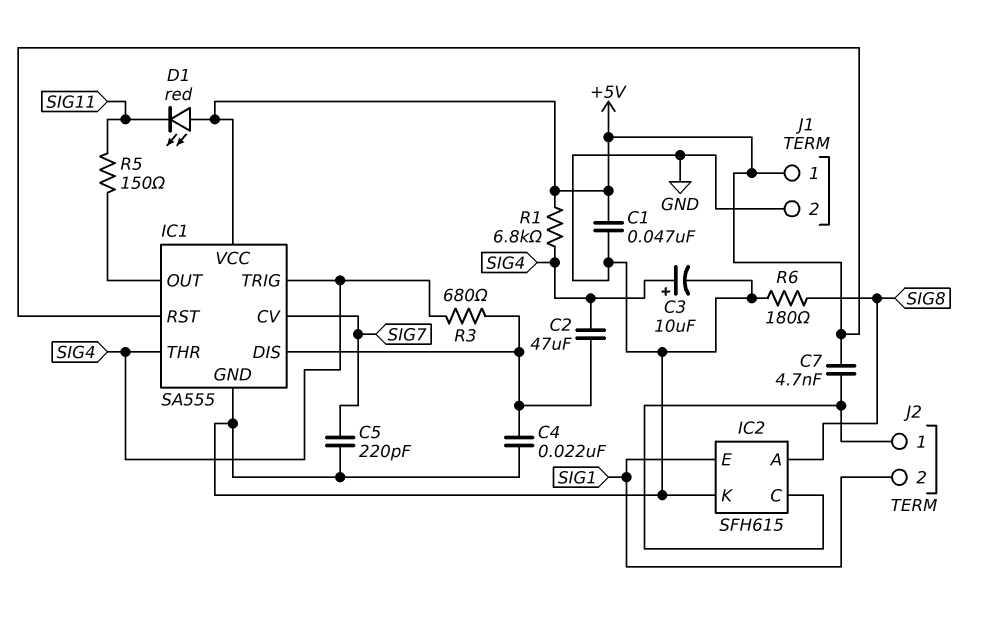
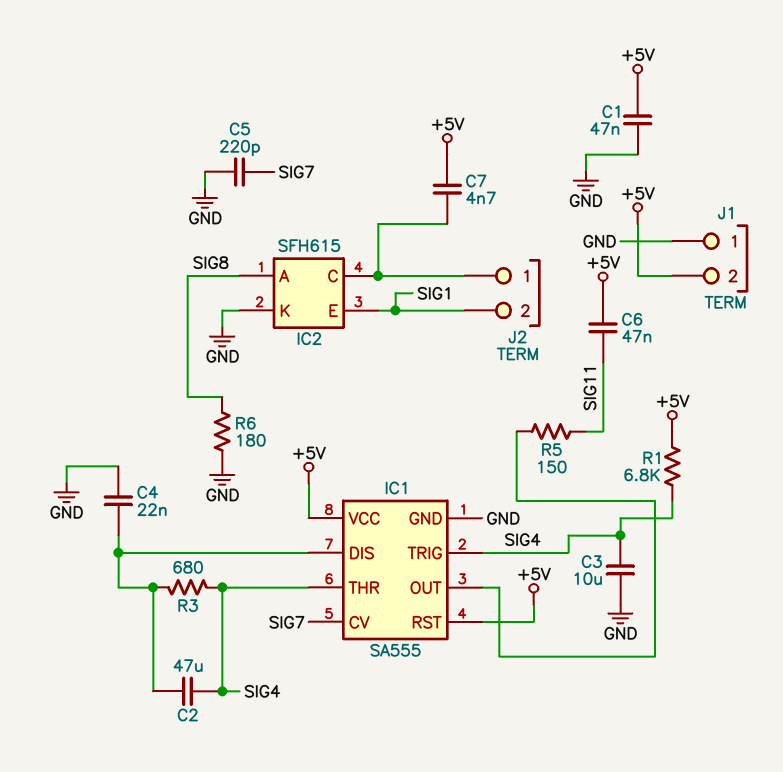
C3: 10uF (plus SIG4, minus GND) -> 10uF (GND, SIG4)
C6: none -> 47nF (+5V, SIG11)
D1: LED red (A +5V, K SIG11) -> none
J1 pin 1: +5V -> GND
J1 pin 2: GND -> +5V

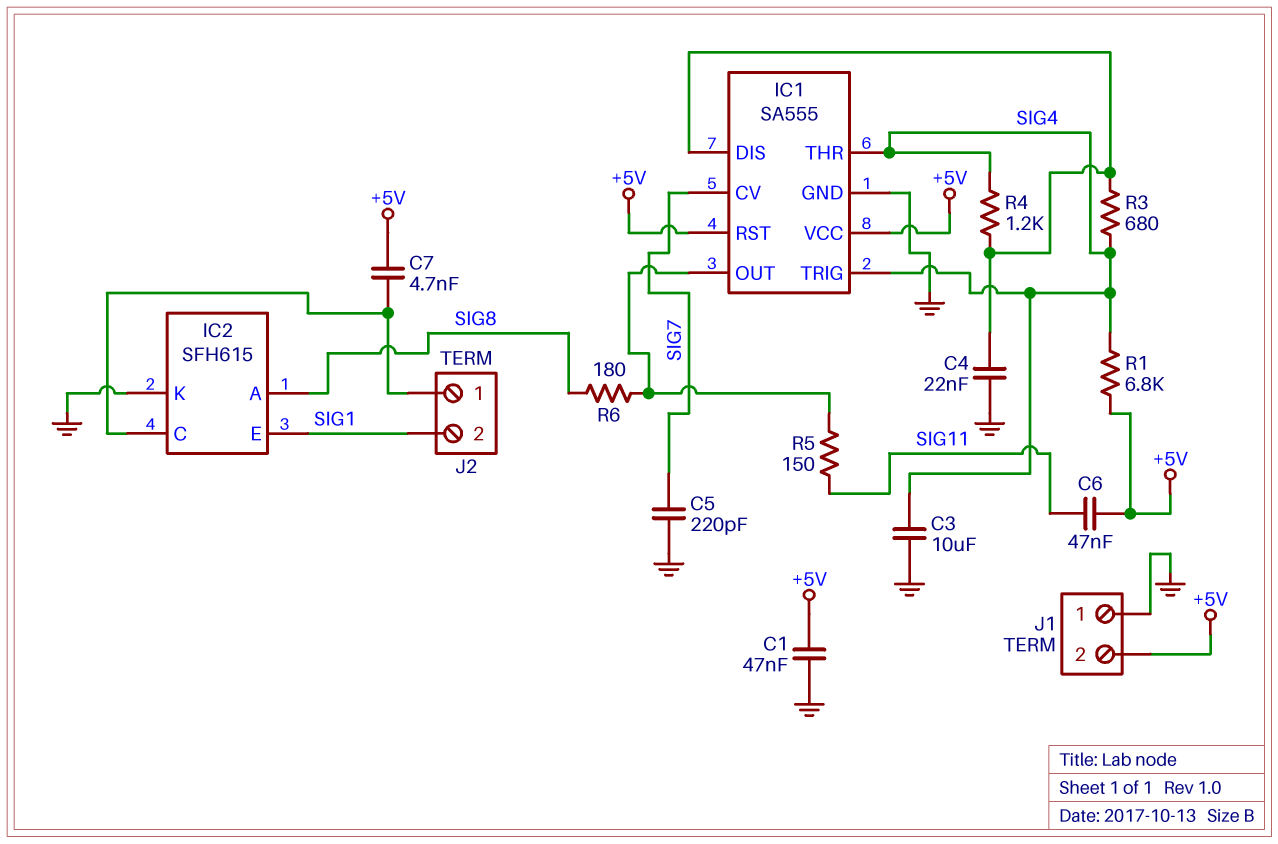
C2: 47uF (IC1/DIS, SIG4) -> none
R4: none -> 1.2k (IC1/DIS, SIG4)
R6: 180 (GND, SIG8) -> 180 (IC1/OUT, SIG8)

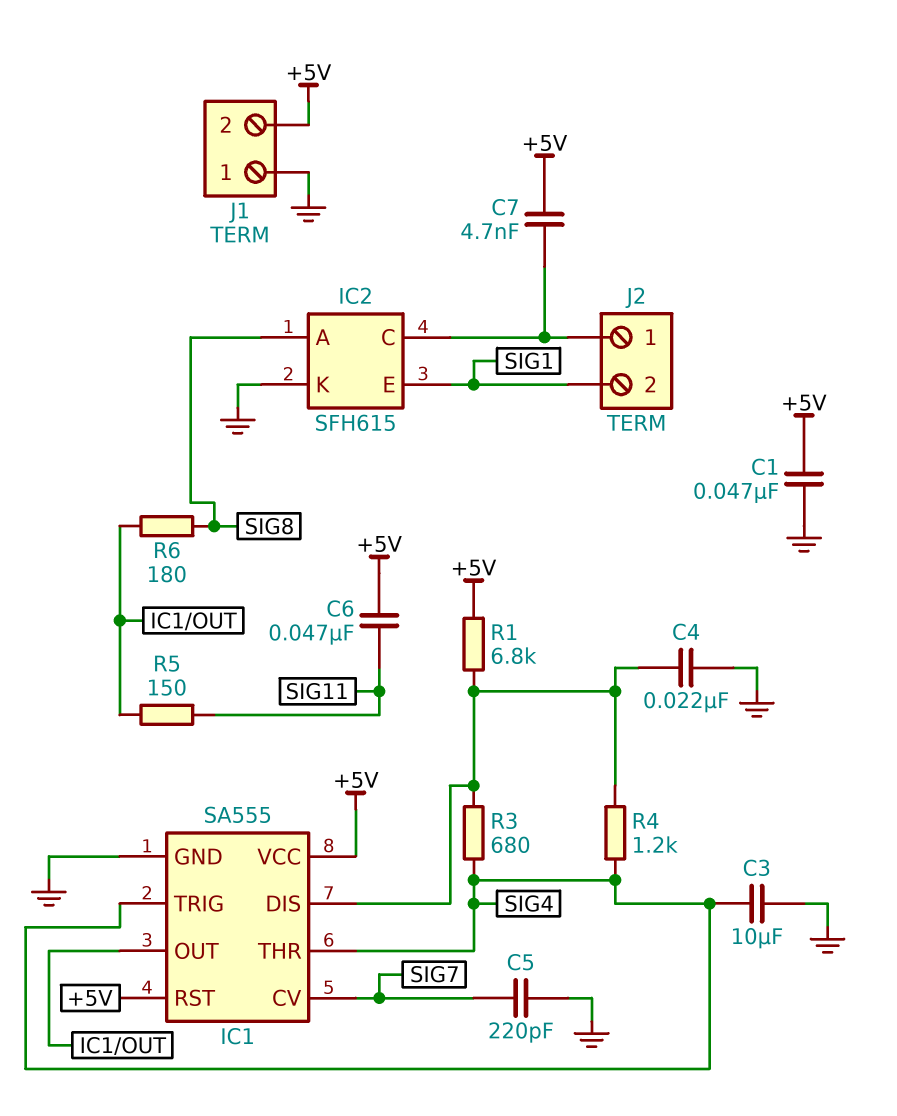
R1: 6.8k (+5V, SIG4) -> 6.8k (+5V, IC1/DIS)

